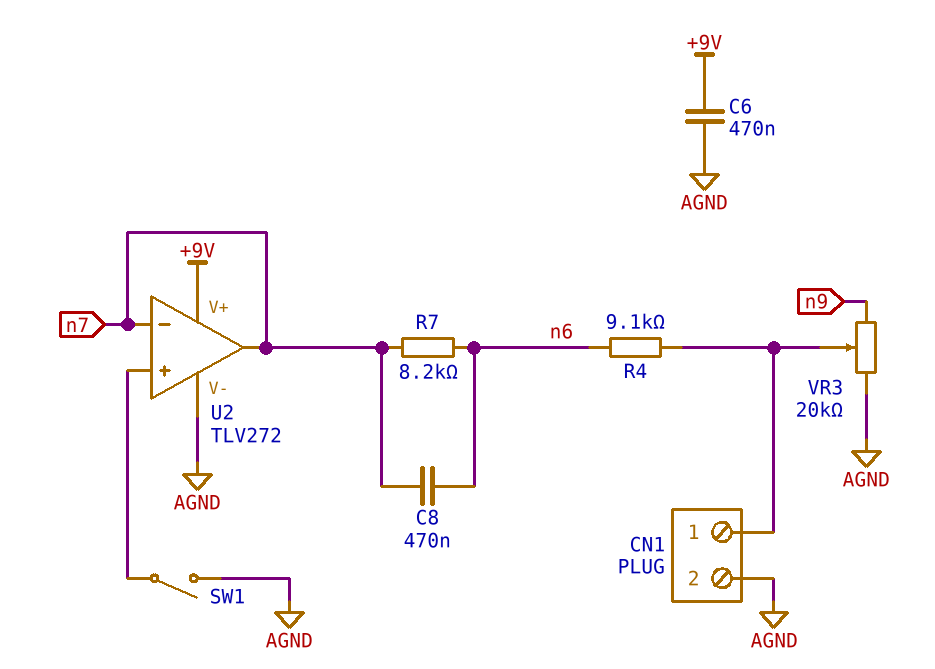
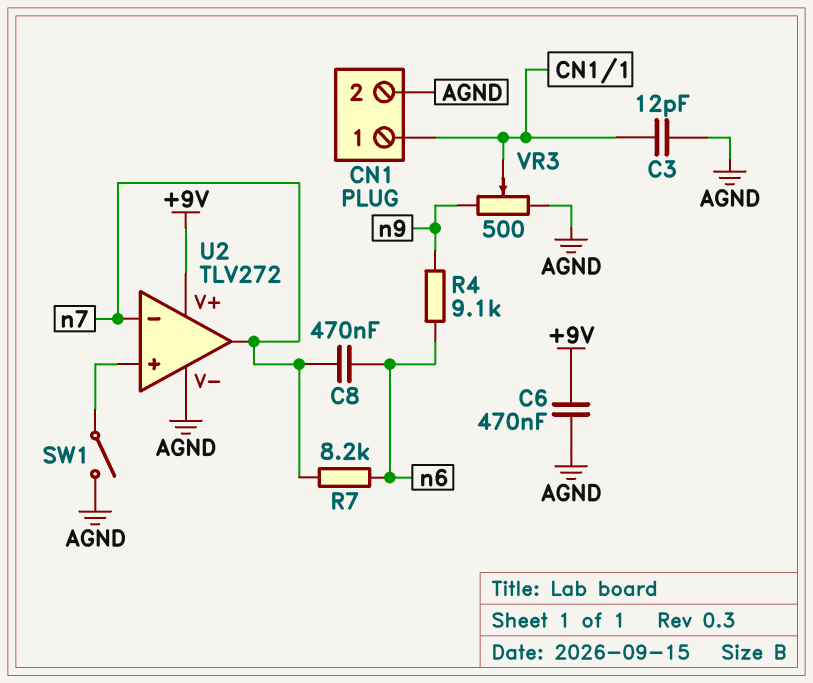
C3: none -> 12pF (AGND, CN1/1)
R4: 9.1k (CN1/1, n6) -> 9.1k (n6, n9)
VR3: 20k (AGND, n9, wiper CN1/1) -> 500 (AGND, n9, wiper CN1/1)

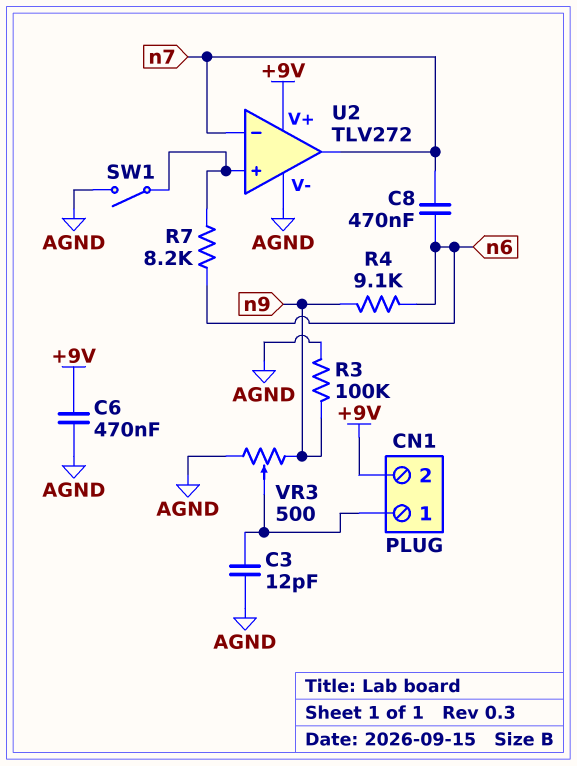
CN1 pin 2: AGND -> +9V
R3: none -> 100k (AGND, n9)
R7: 8.2k (n6, n7) -> 8.2k (U2/in+, n6)

